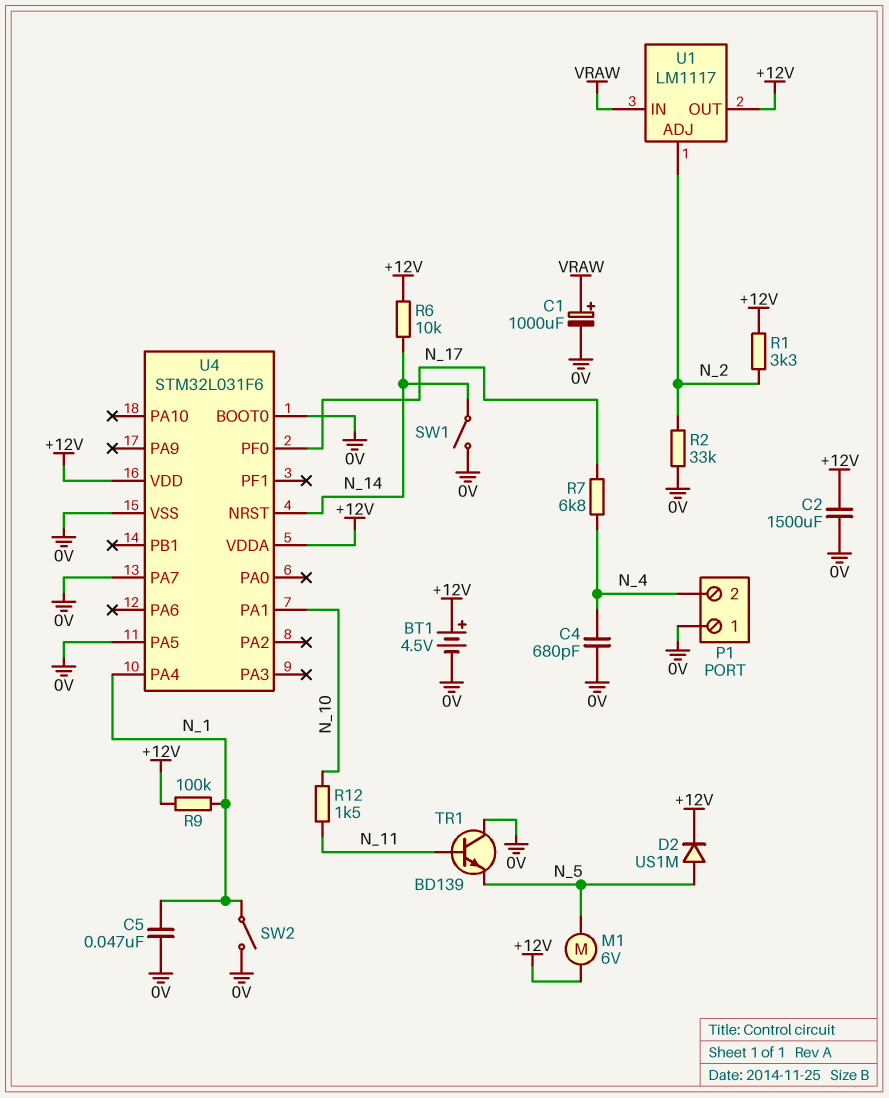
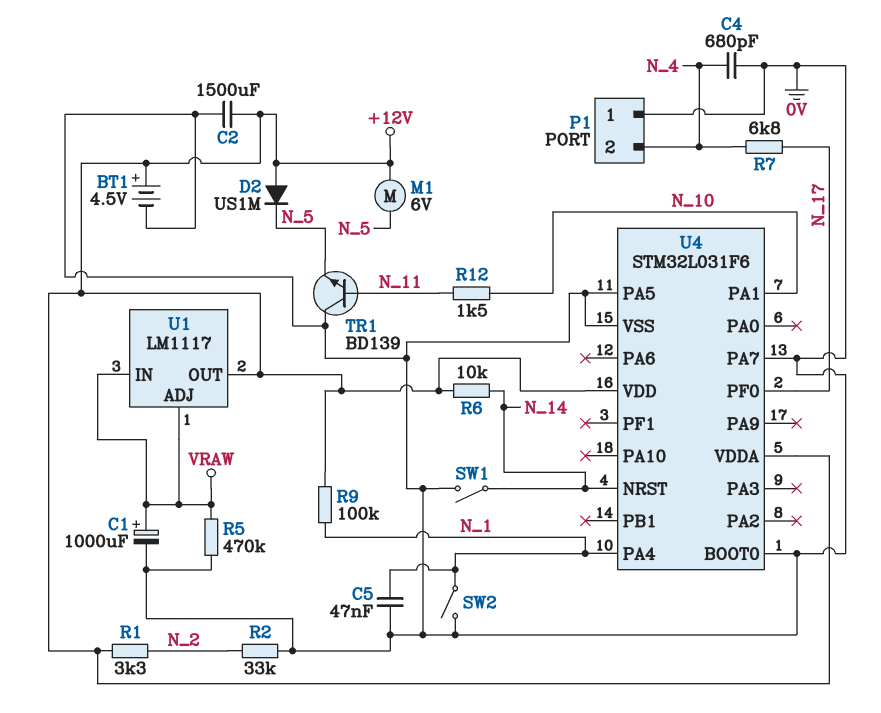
D2: diode US1M (A N_5, K +12V) -> diode US1M (A +12V, K N_5)
R5: none -> 470k (0V, VRAW)
U1 pin ADJ: N_2 -> VRAW

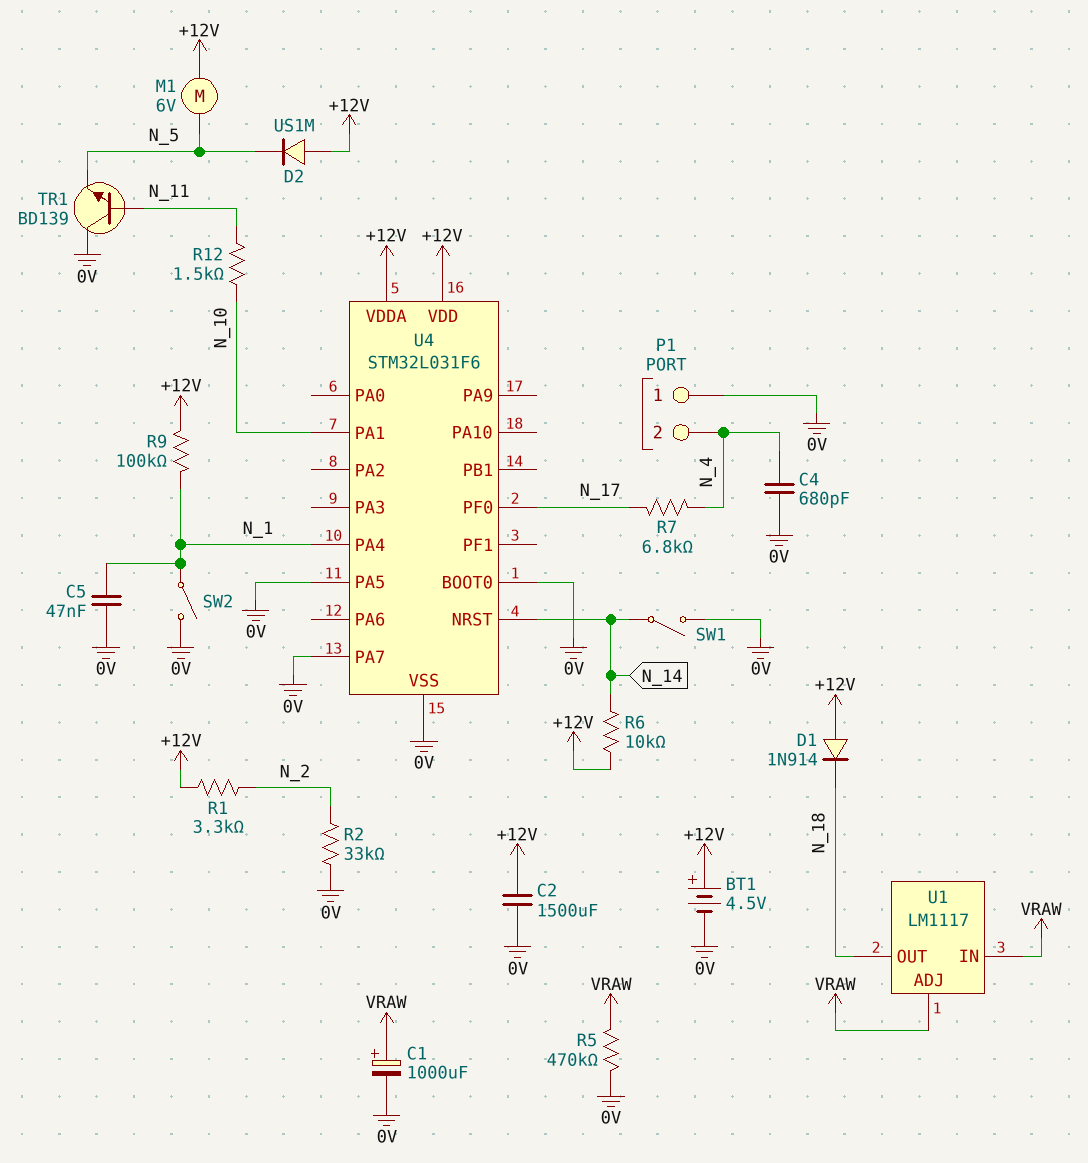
D1: none -> diode 1N914 (A +12V, K N_18)
U1 pin OUT: +12V -> N_18

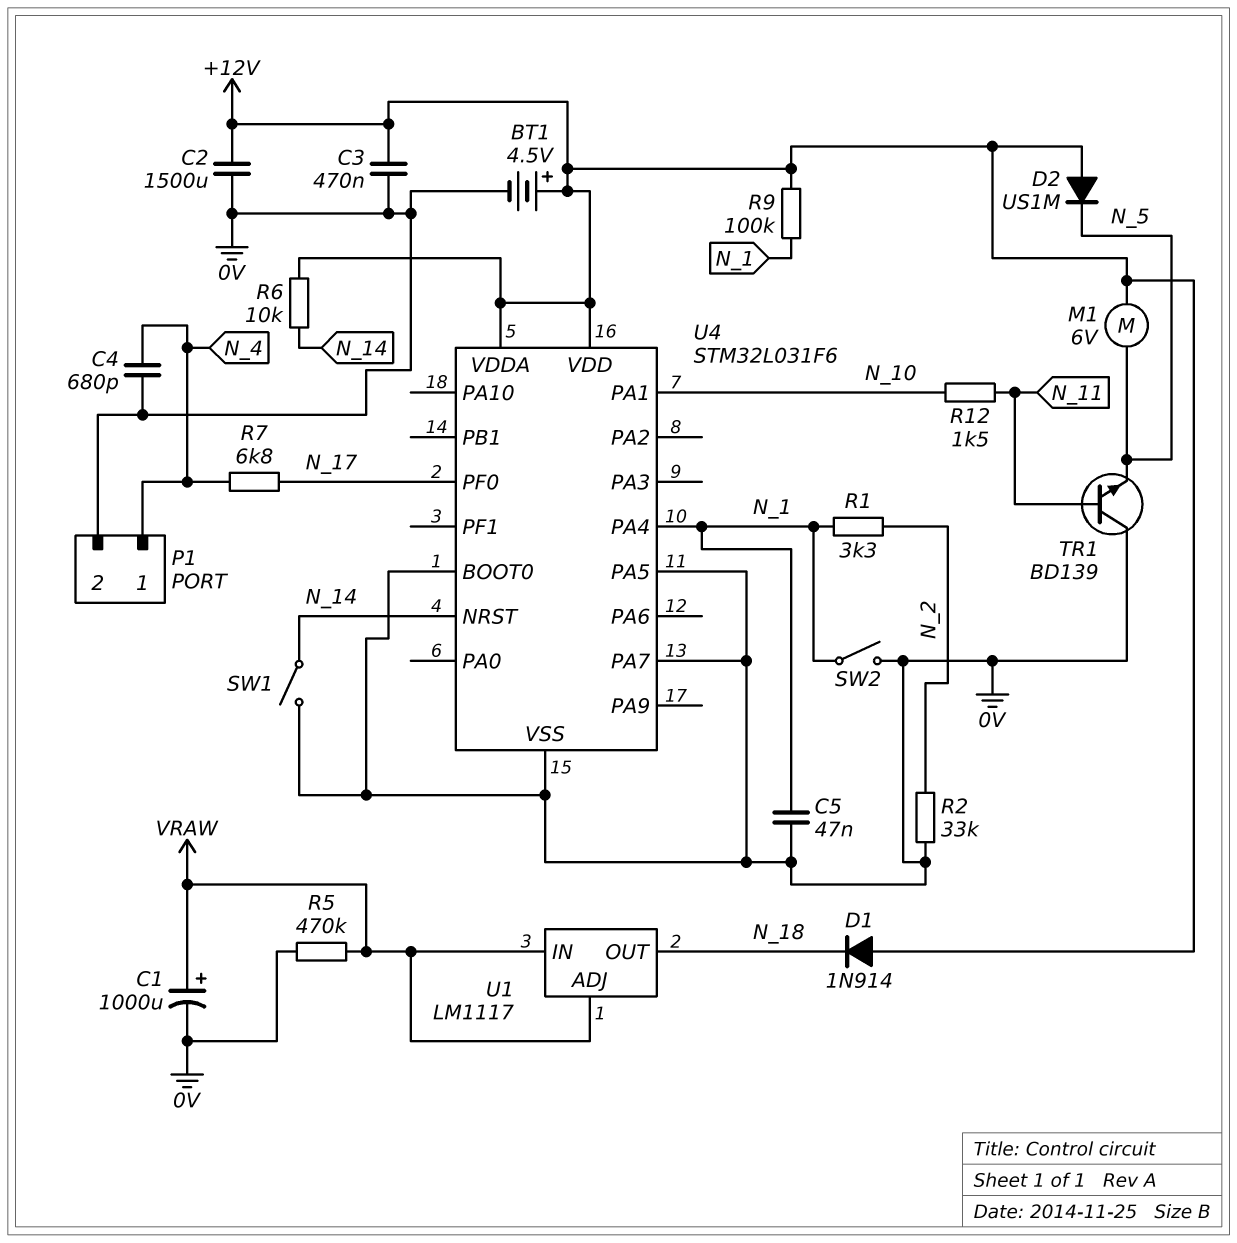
C3: none -> 470nF (+12V, 0V)
P1 pin 1: 0V -> N_4
P1 pin 2: N_4 -> 0V
R1: 3.3k (+12V, N_2) -> 3.3k (N_1, N_2)

